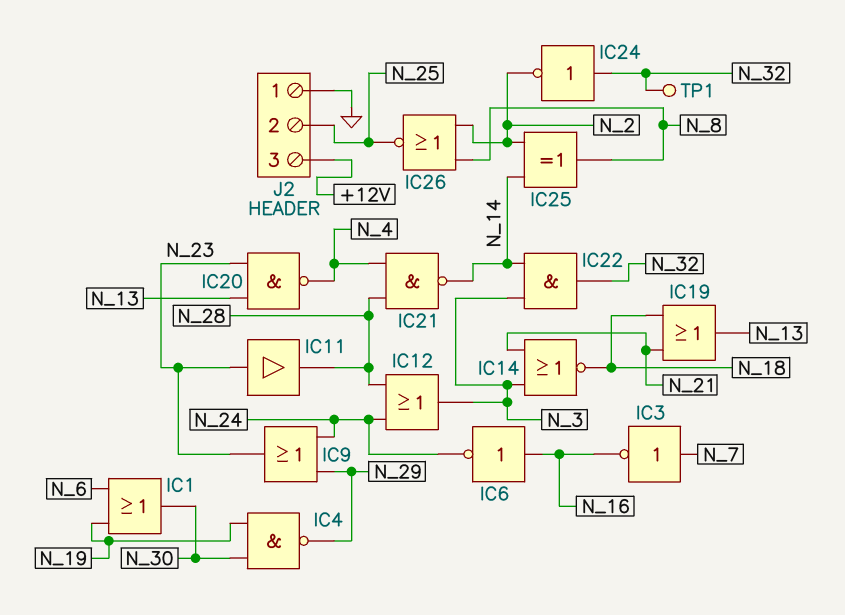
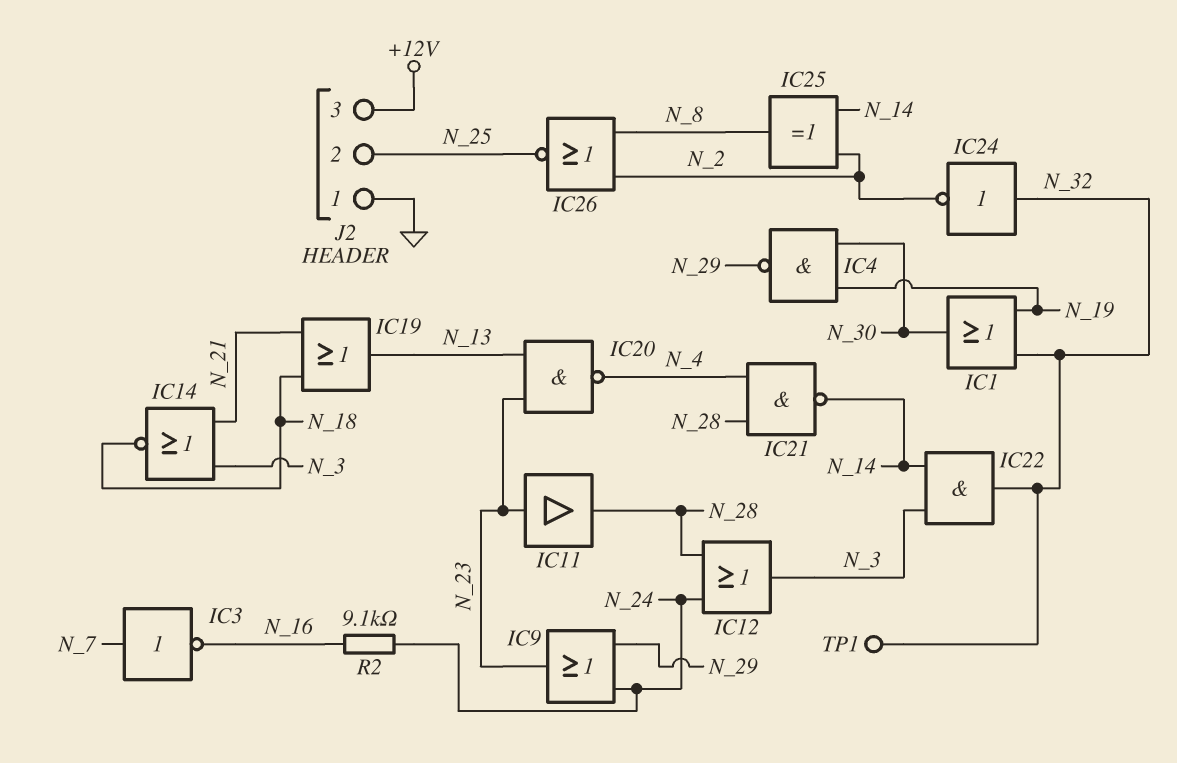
IC1: OR (in N_6, in N_19, out N_30) -> OR (in N_19, in N_32, out N_30)
IC6: NOT (in N_16, out N_24) -> none
R2: none -> 9.1k (N_16, N_24)

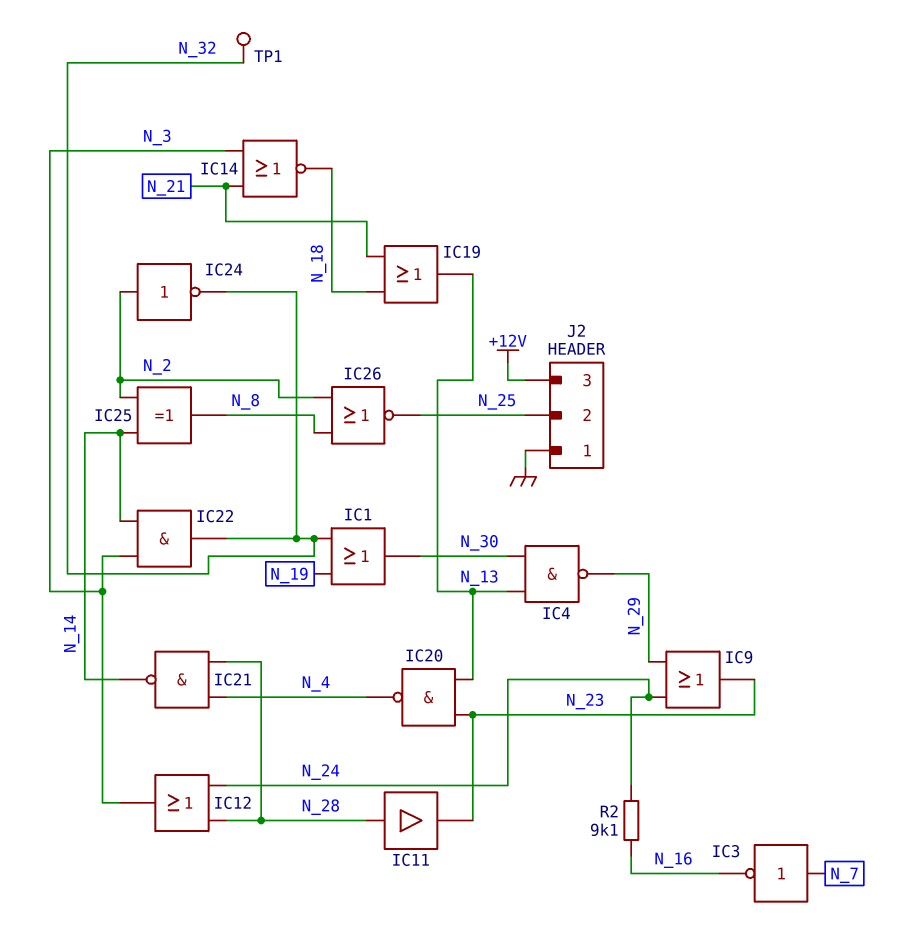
IC4: NAND (in N_19, in N_30, out N_29) -> NAND (in N_13, in N_30, out N_29)
IC11: buffer (in N_23, out N_28) -> buffer (in N_28, out N_23)
IC24: NOT (in N_32, out N_2) -> NOT (in N_2, out N_32)

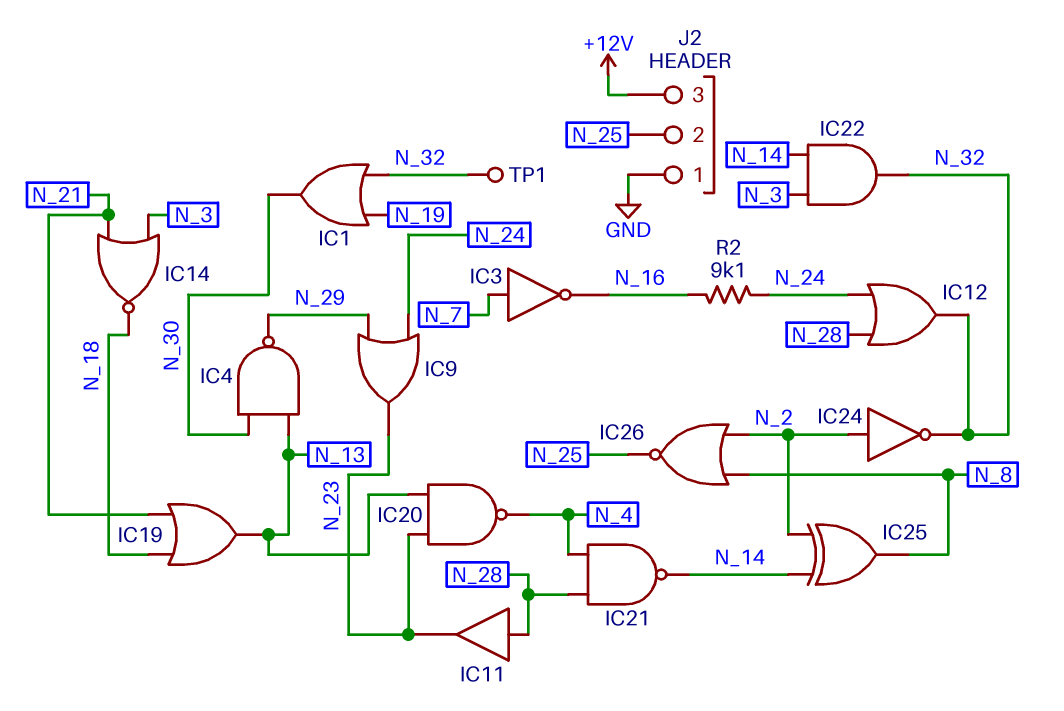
IC12: OR (in N_24, in N_28, out N_3) -> OR (in N_24, in N_28, out N_32)

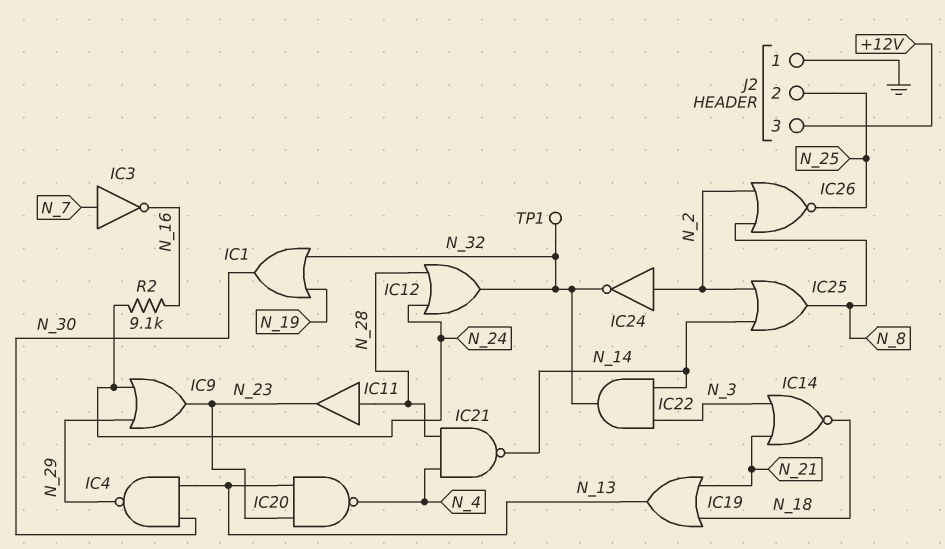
IC25: XOR (in N_2, in N_14, out N_8) -> OR (in N_2, in N_14, out N_8)

